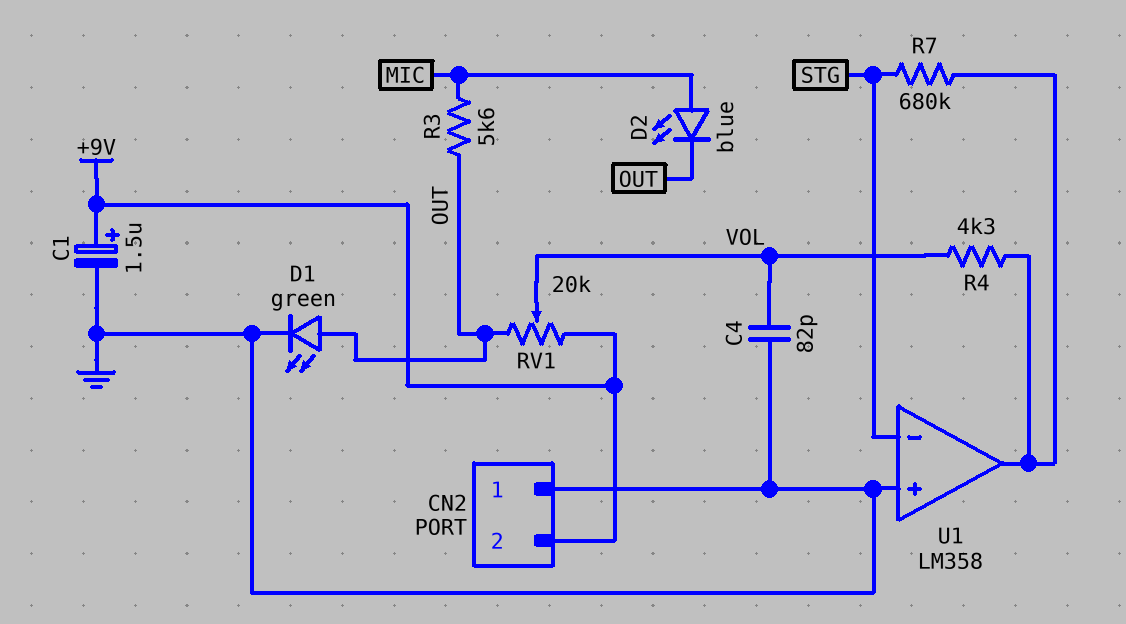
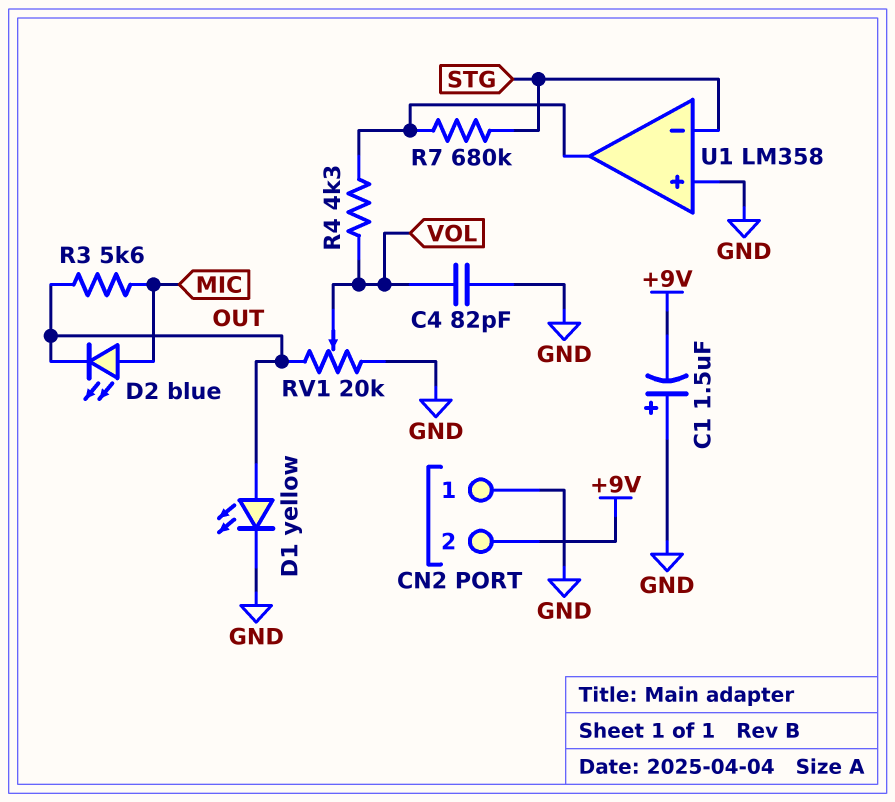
C1: 1.5uF (plus +9V, minus GND) -> 1.5uF (plus GND, minus +9V)
D1: LED green (A OUT, K GND) -> LED yellow (A OUT, K GND)
RV1: 20k (+9V, OUT, wiper VOL) -> 20k (GND, OUT, wiper VOL)

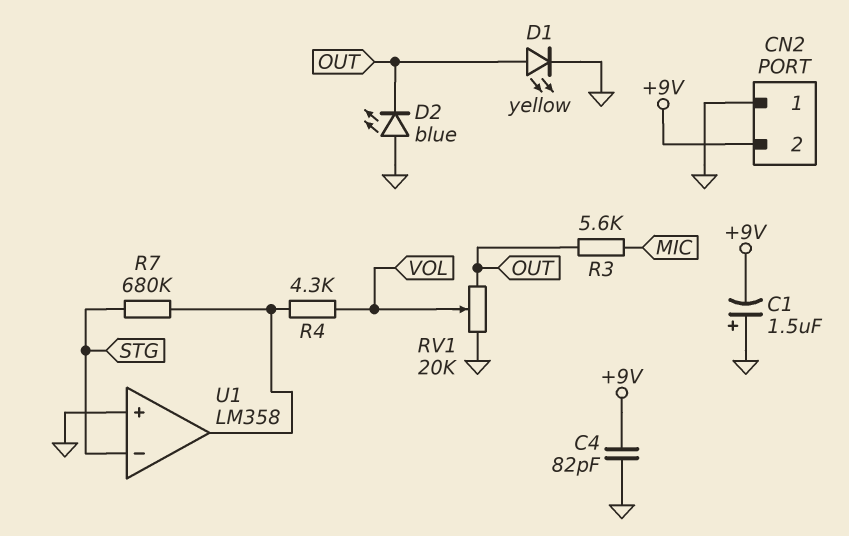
C4: 82pF (GND, VOL) -> 82pF (+9V, GND)
D2: LED blue (A MIC, K OUT) -> LED blue (A GND, K OUT)

